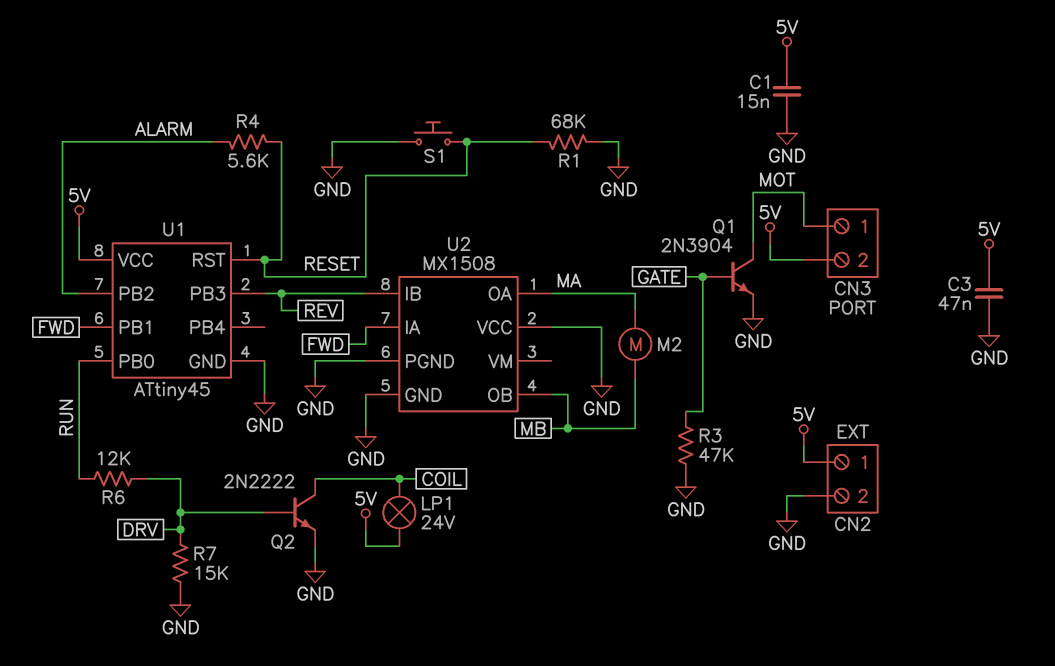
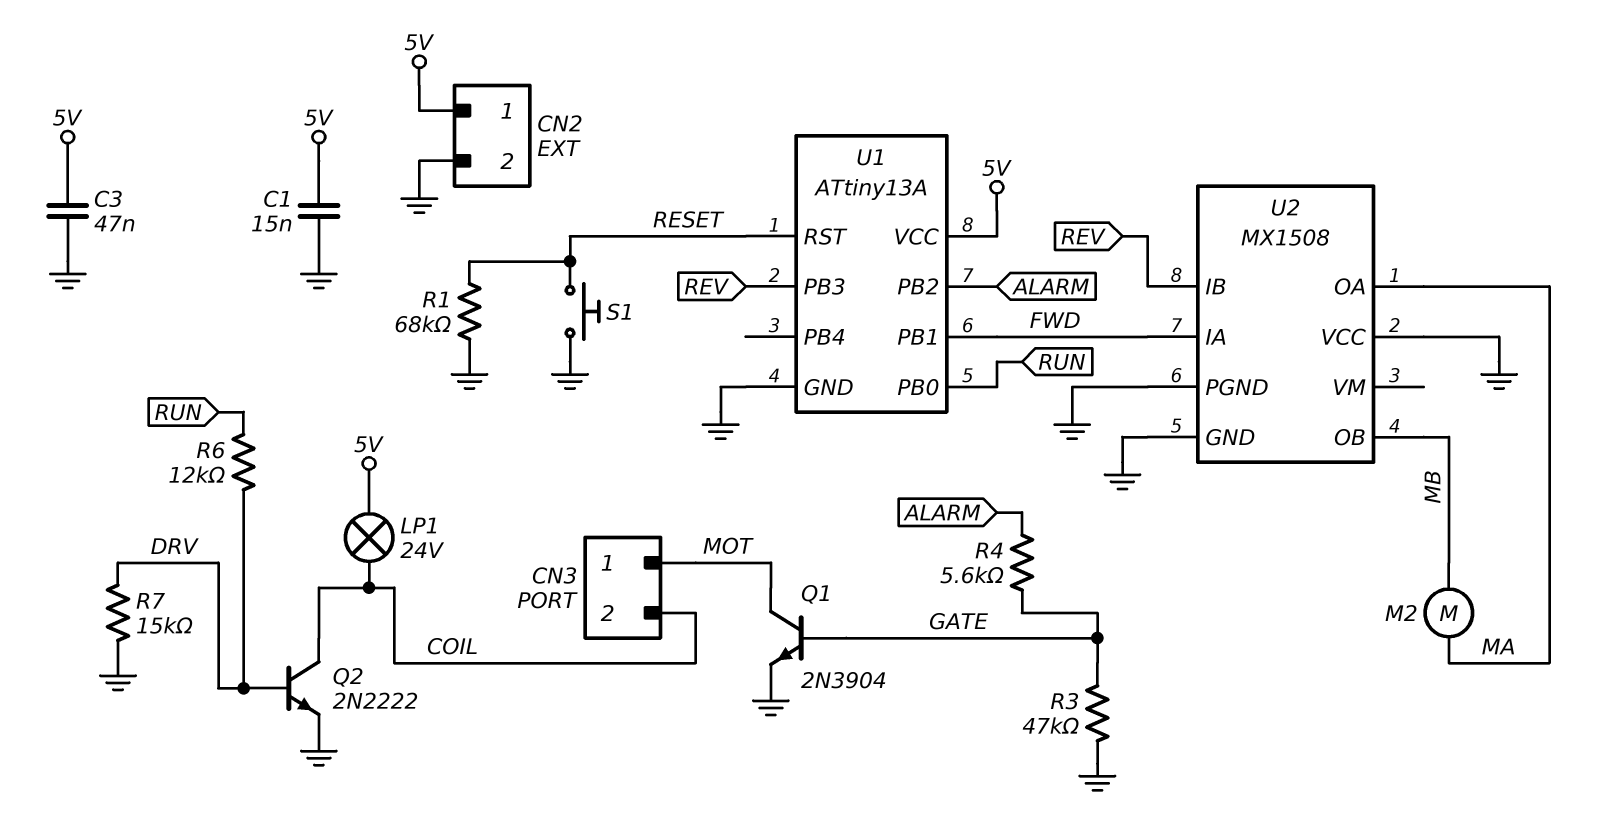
CN3 pin 2: 5V -> COIL
R4: 5.6k (ALARM, RESET) -> 5.6k (ALARM, GATE)
U1: ATtiny45 -> ATtiny13A

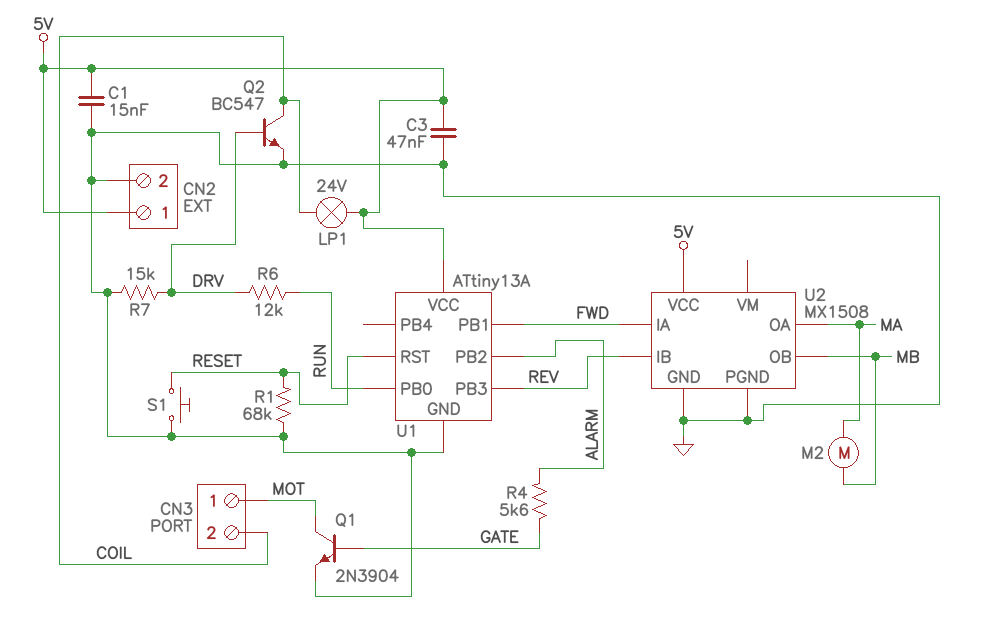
Q2: NPN 2N2222 (B DRV, C COIL, E GND) -> NPN BC547 (B DRV, C COIL, E GND)
R3: 47k (GATE, GND) -> none
U2 pin VCC: GND -> 5V

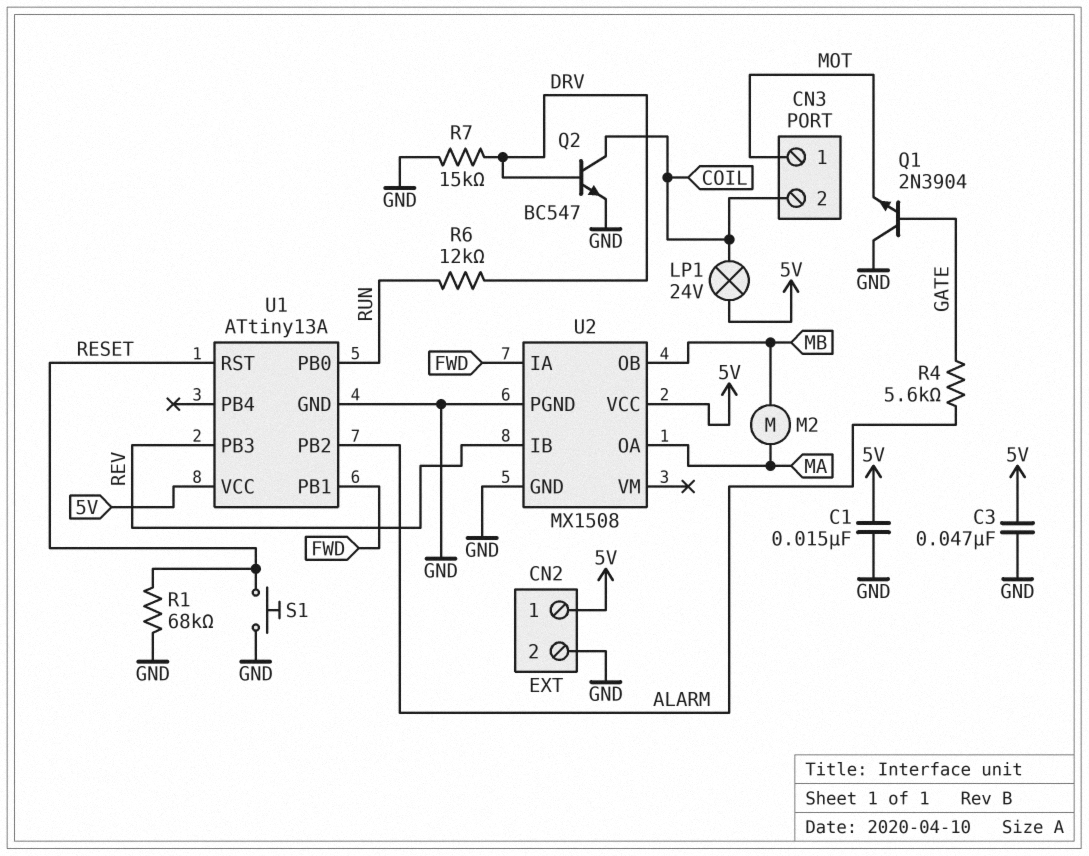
Q1: NPN 2N3904 (B GATE, C MOT, E GND) -> NPN 2N3904 (B GATE, C GND, E MOT)

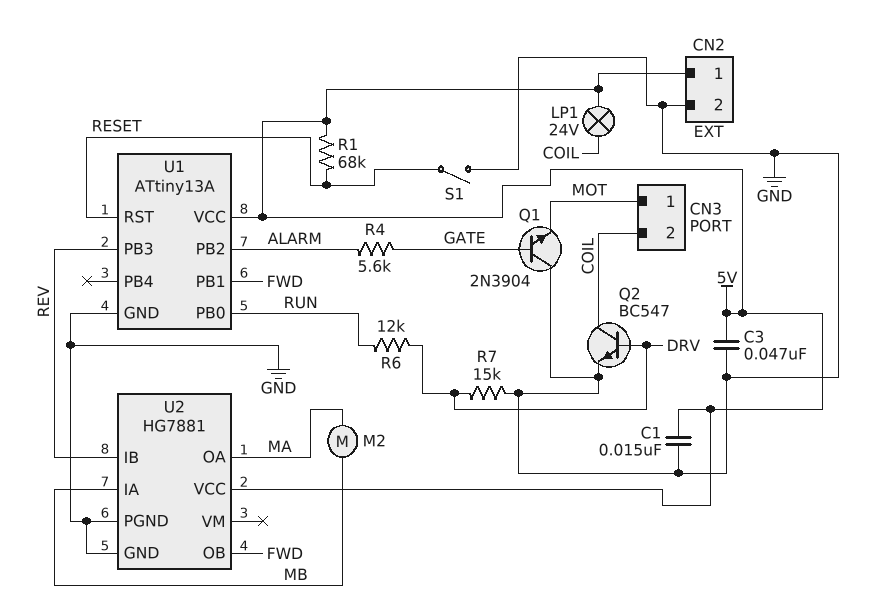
R1: 68k (GND, RESET) -> 68k (5V, RESET)
S1: button (GND, RESET) -> switch (GND, RESET)
U2: MX1508 -> HG7881
U2 pin IA: FWD -> MB
U2 pin OB: MB -> FWD

